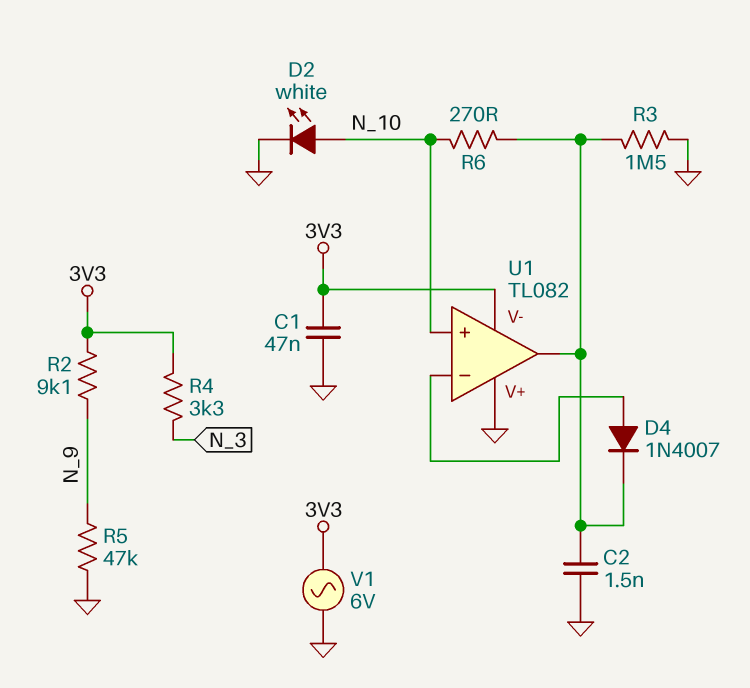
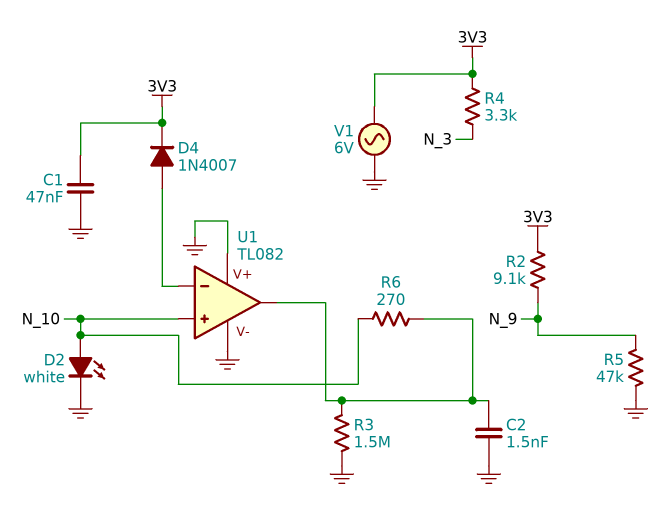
D4: diode 1N4007 (A U1/in-, K U1/out) -> diode 1N4007 (A U1/in-, K 3V3)
U1 pin V-: 3V3 -> GND

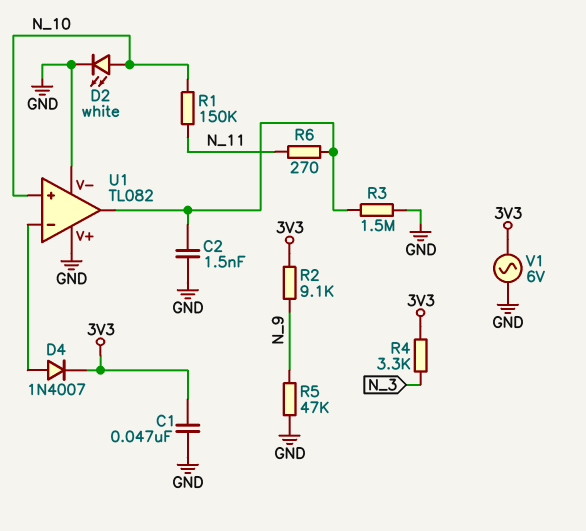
R1: none -> 150k (N_10, N_11)
R6: 270 (N_10, U1/out) -> 270 (N_11, U1/out)

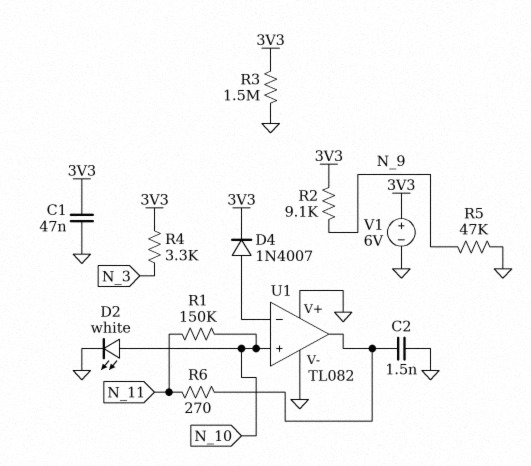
R3: 1.5M (GND, U1/out) -> 1.5M (3V3, GND)
V1: AC 6V (3V3, GND) -> 6V (plus 3V3, minus GND)

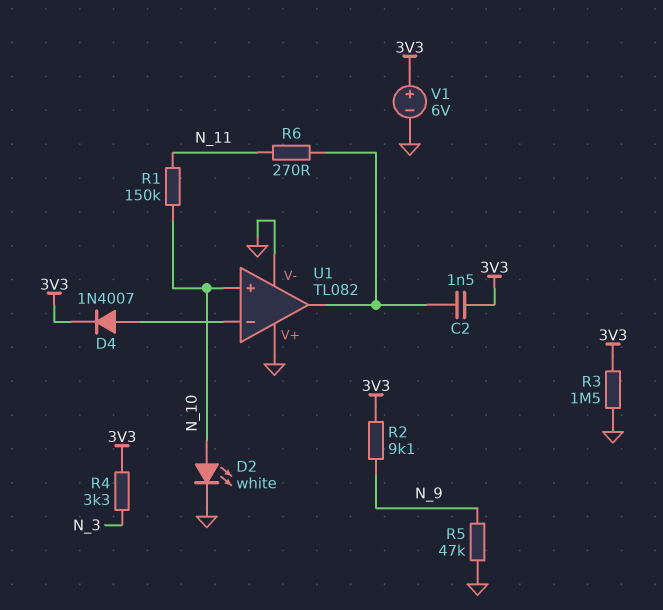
C1: 47nF (3V3, GND) -> none
C2: 1.5nF (GND, U1/out) -> 1.5nF (3V3, U1/out)

